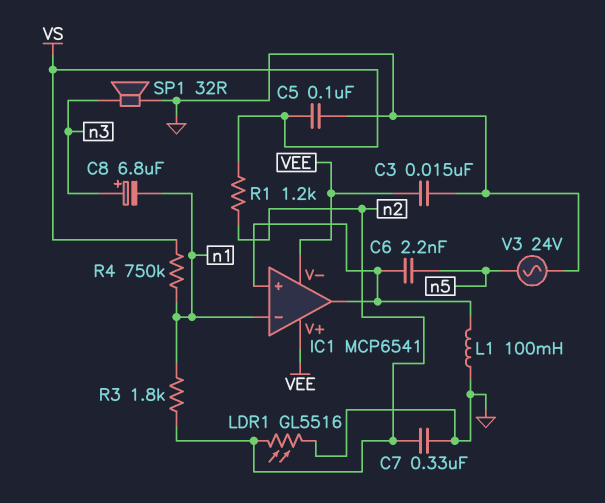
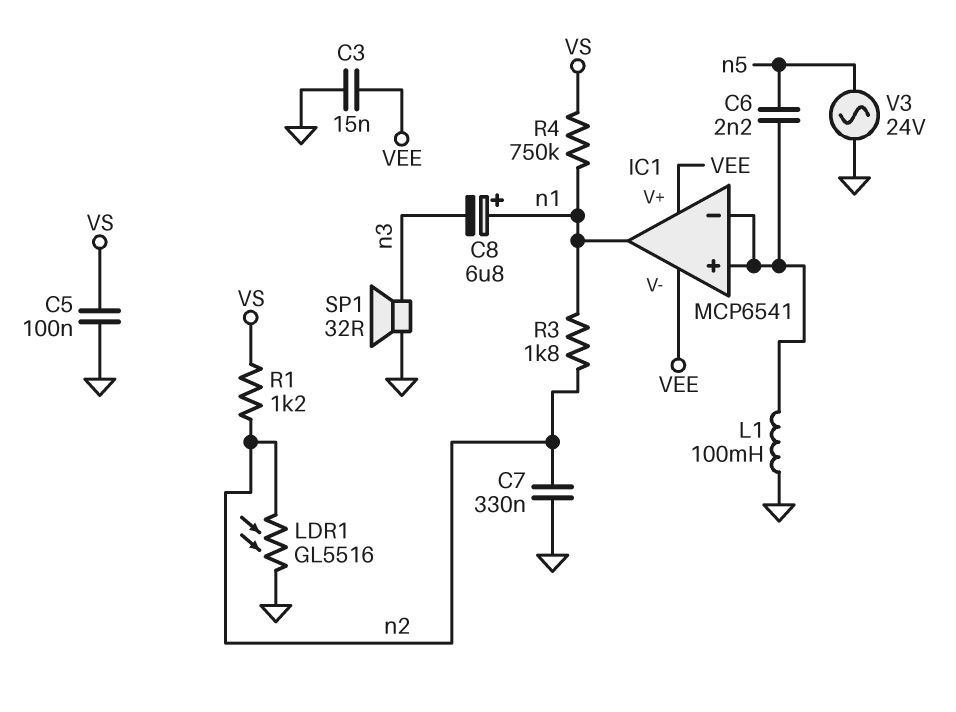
C8: 6.8uF (plus n3, minus n1) -> 6.8uF (plus n1, minus n3)
IC1 pin in-: n1 -> IC1/in+
IC1 pin out: IC1/in+ -> n1

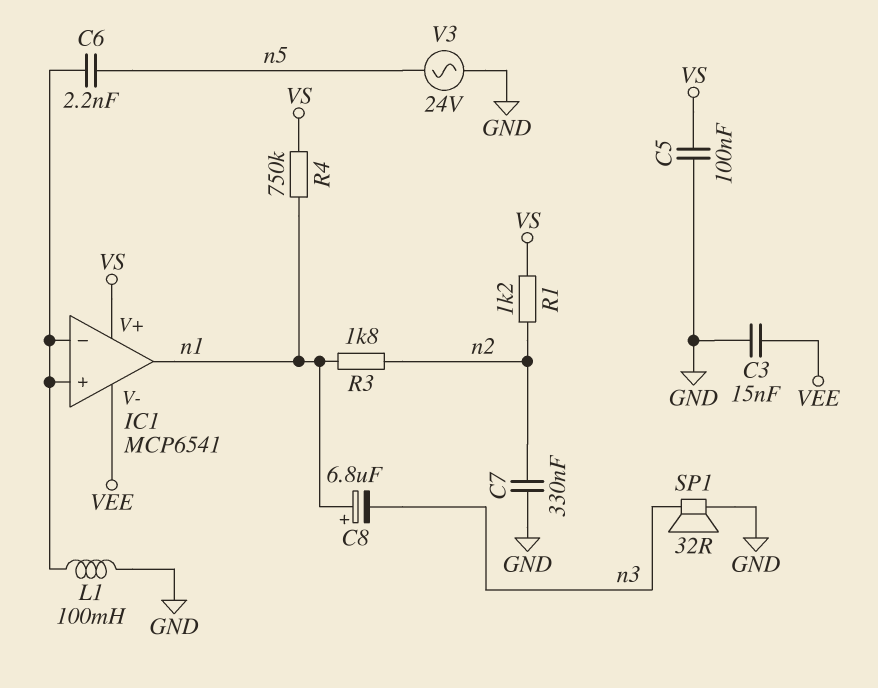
IC1 pin V+: VEE -> VS
LDR1: GL5516 (GND, n2) -> none

